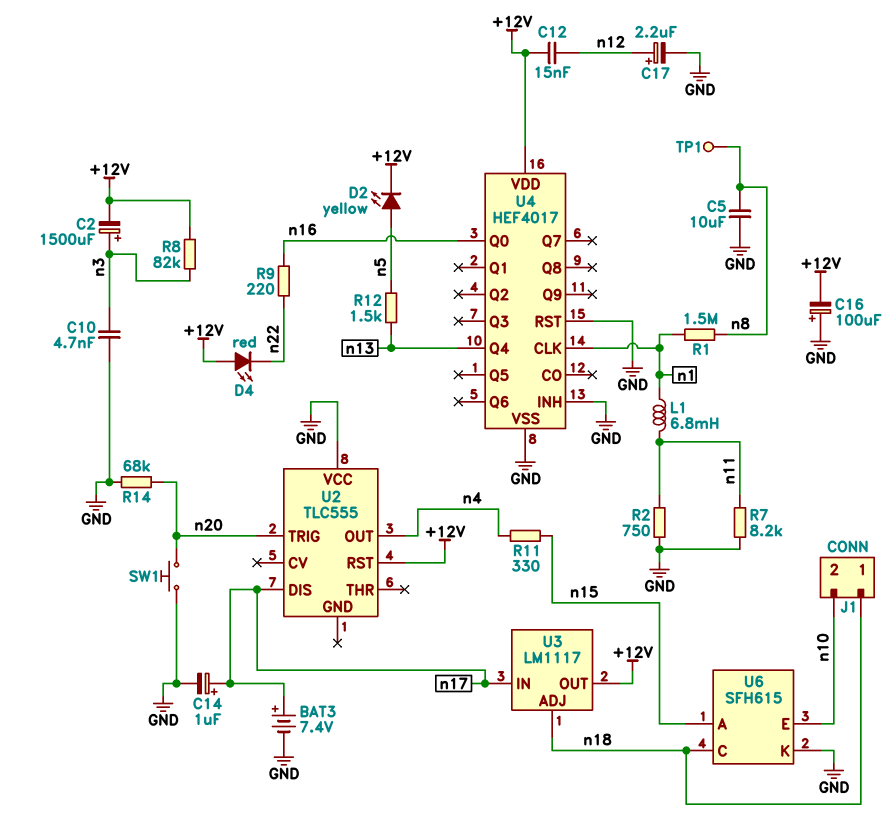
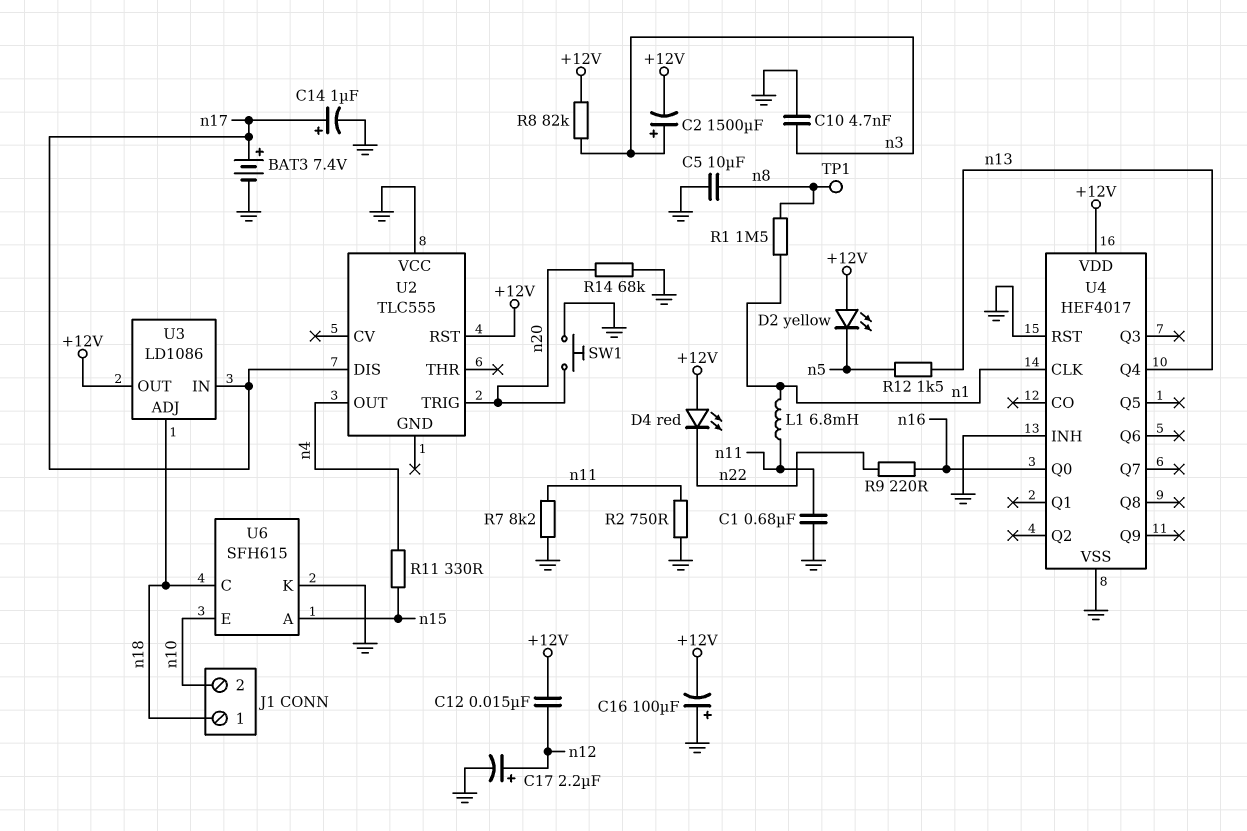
C1: none -> 680nF (GND, n11)
D2: LED yellow (A n5, K +12V) -> LED yellow (A +12V, K n5)
U3: LM1117 -> LD1086

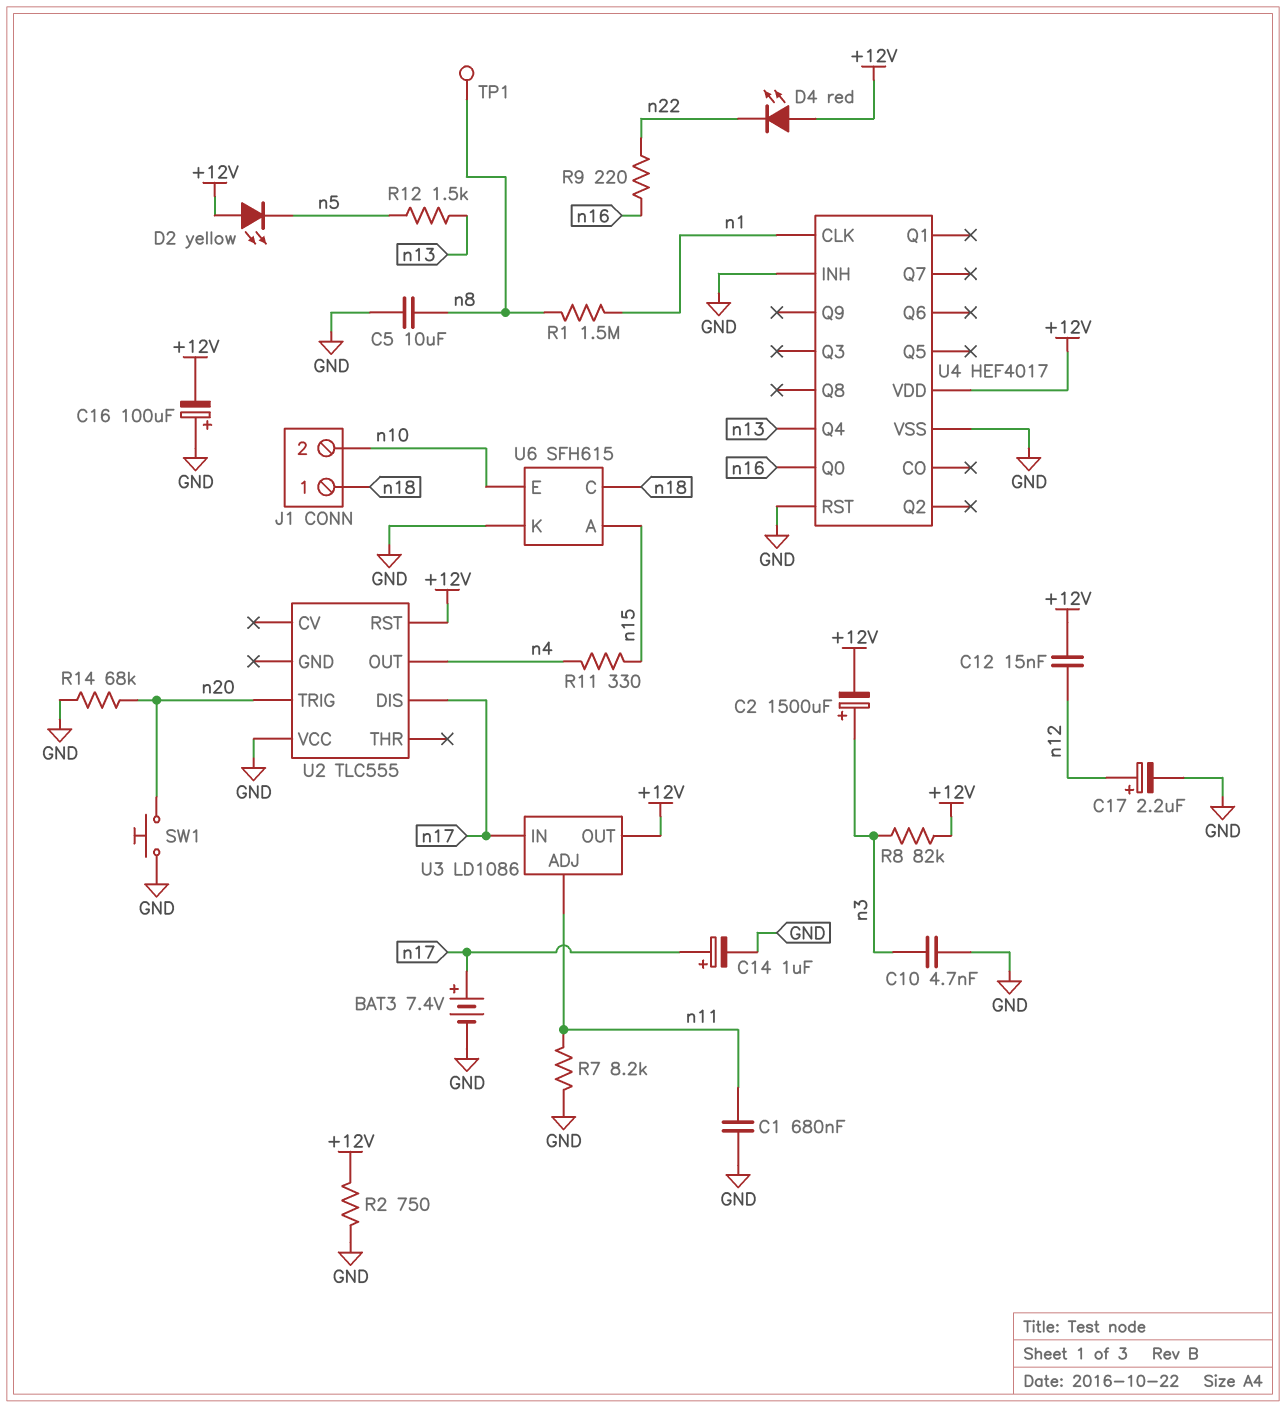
L1: 6.8mH (n1, n11) -> none
R2: 750 (GND, n11) -> 750 (+12V, GND)
U3 pin ADJ: n18 -> n11

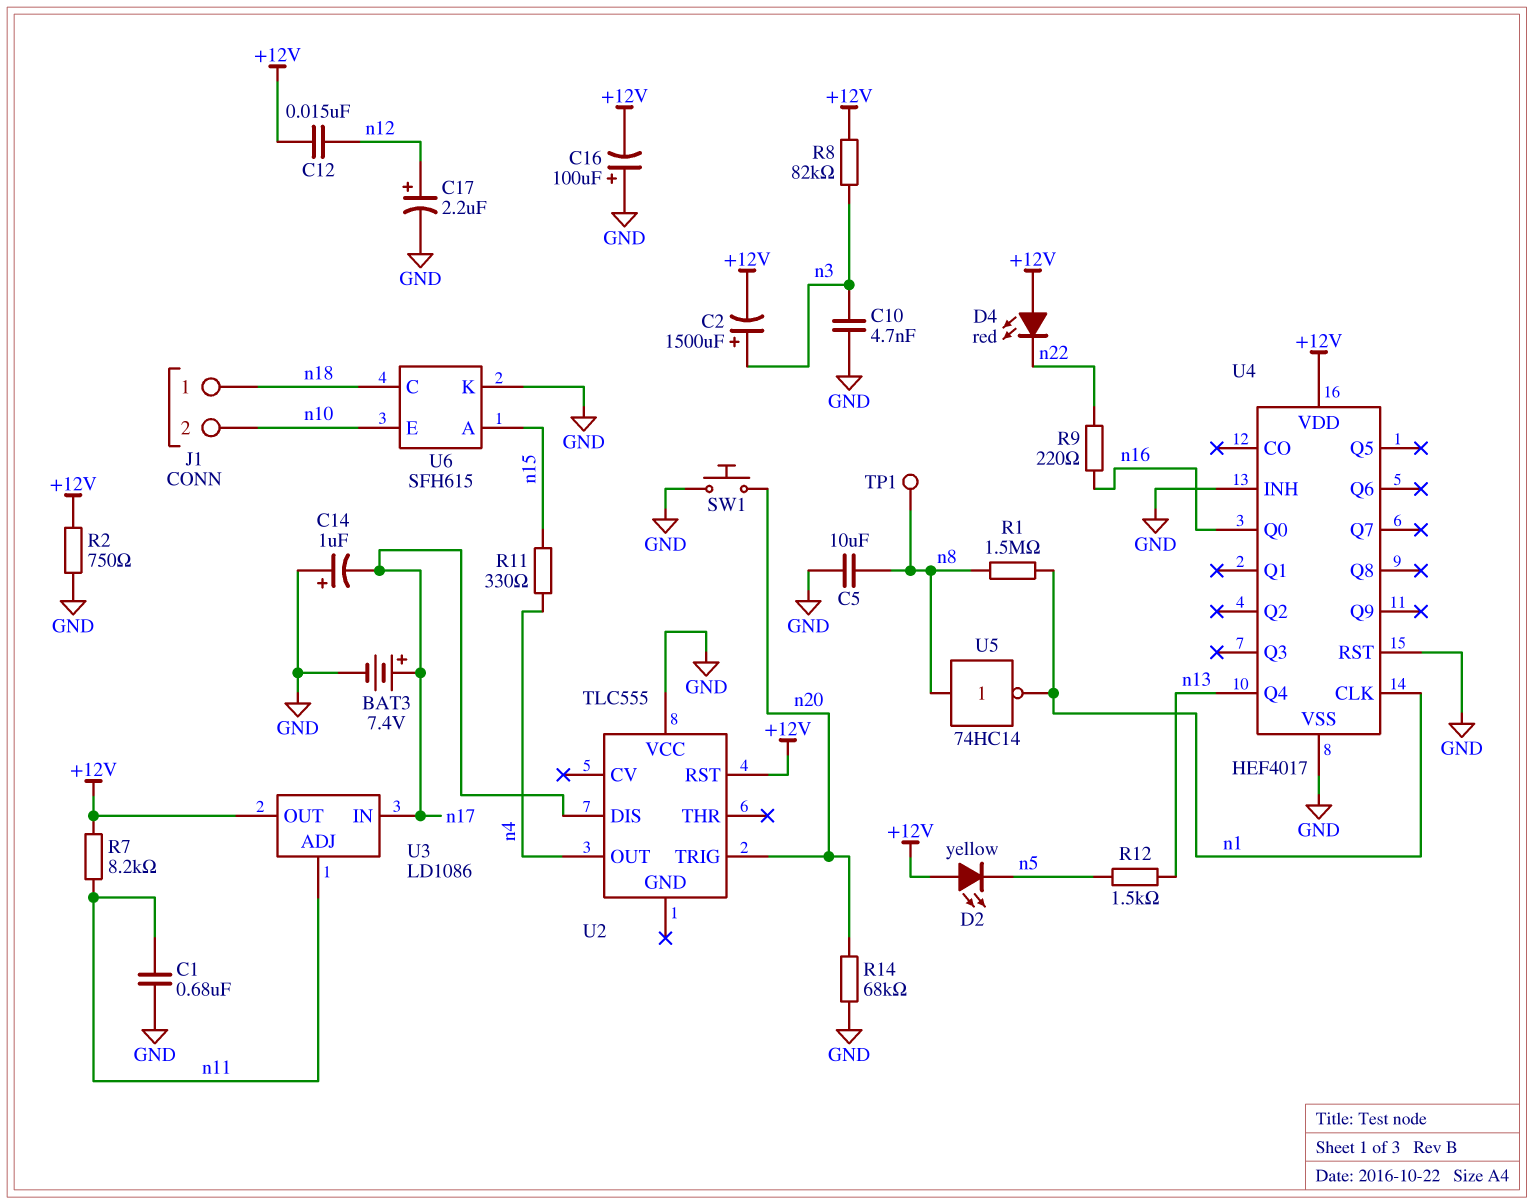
C14: 1uF (plus n17, minus GND) -> 1uF (plus GND, minus n17)
R7: 8.2k (GND, n11) -> 8.2k (+12V, n11)
U5: none -> NOT 74HC14 (in n8, out n1)

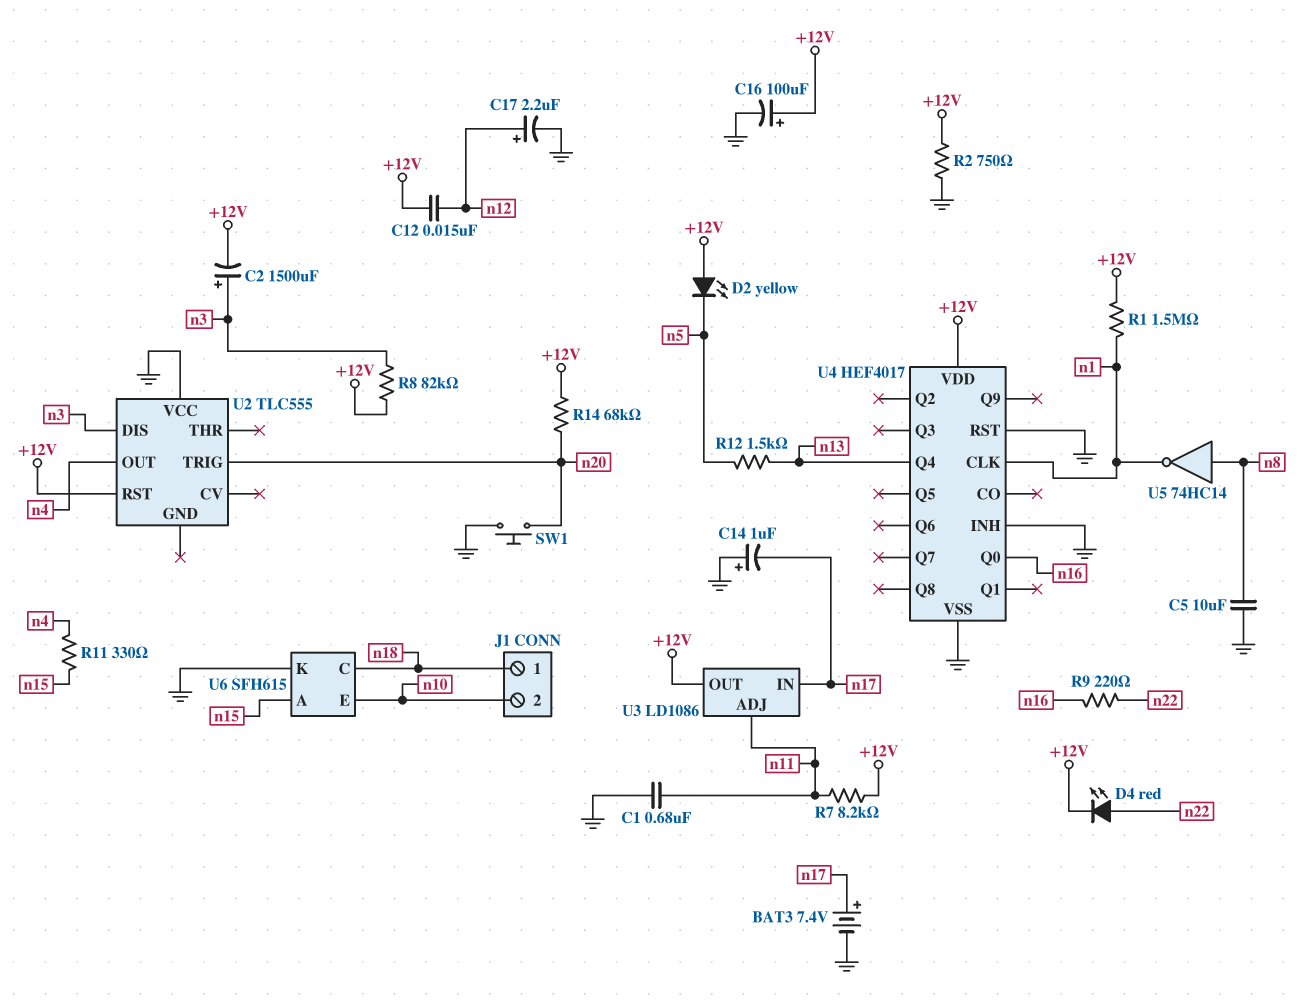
C10: 4.7nF (GND, n3) -> none
C16: 100uF (plus GND, minus +12V) -> 100uF (plus +12V, minus GND)
D4: LED red (A +12V, K n22) -> LED red (A n22, K +12V)
R1: 1.5M (n1, n8) -> 1.5M (+12V, n1)
R14: 68k (GND, n20) -> 68k (+12V, n20)
TP1: test point (n8) -> none
U2 pin DIS: n17 -> n3

